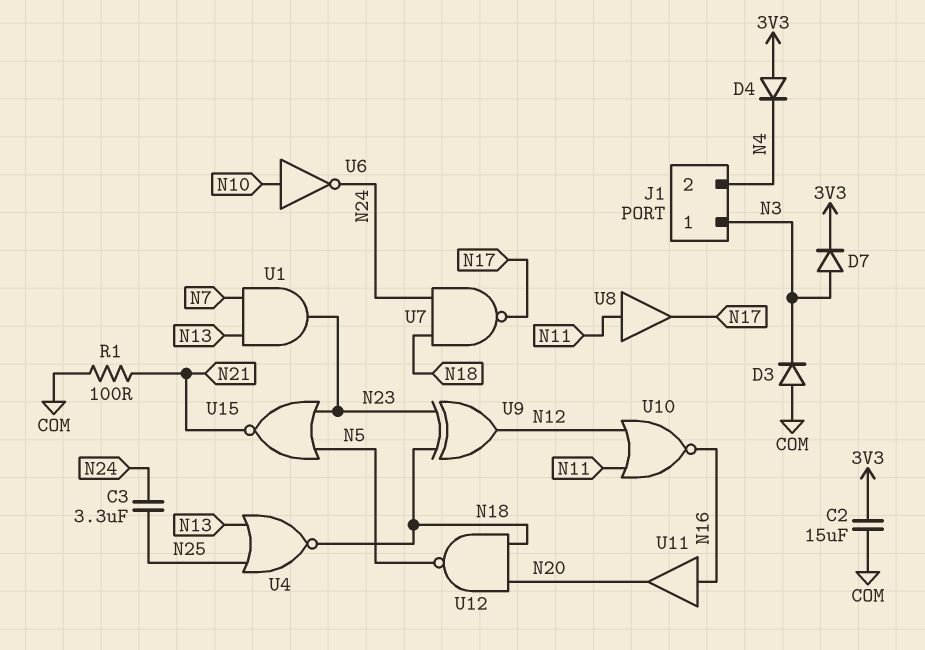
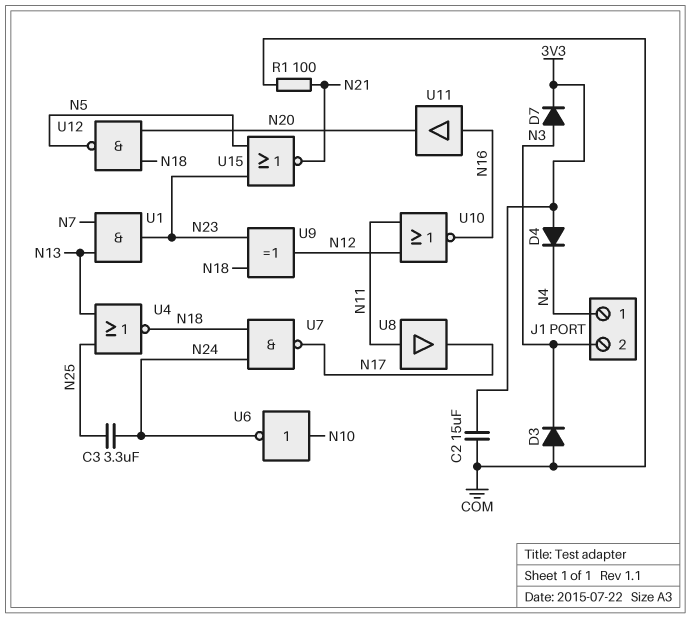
J1 pin 1: N3 -> N4
J1 pin 2: N4 -> N3

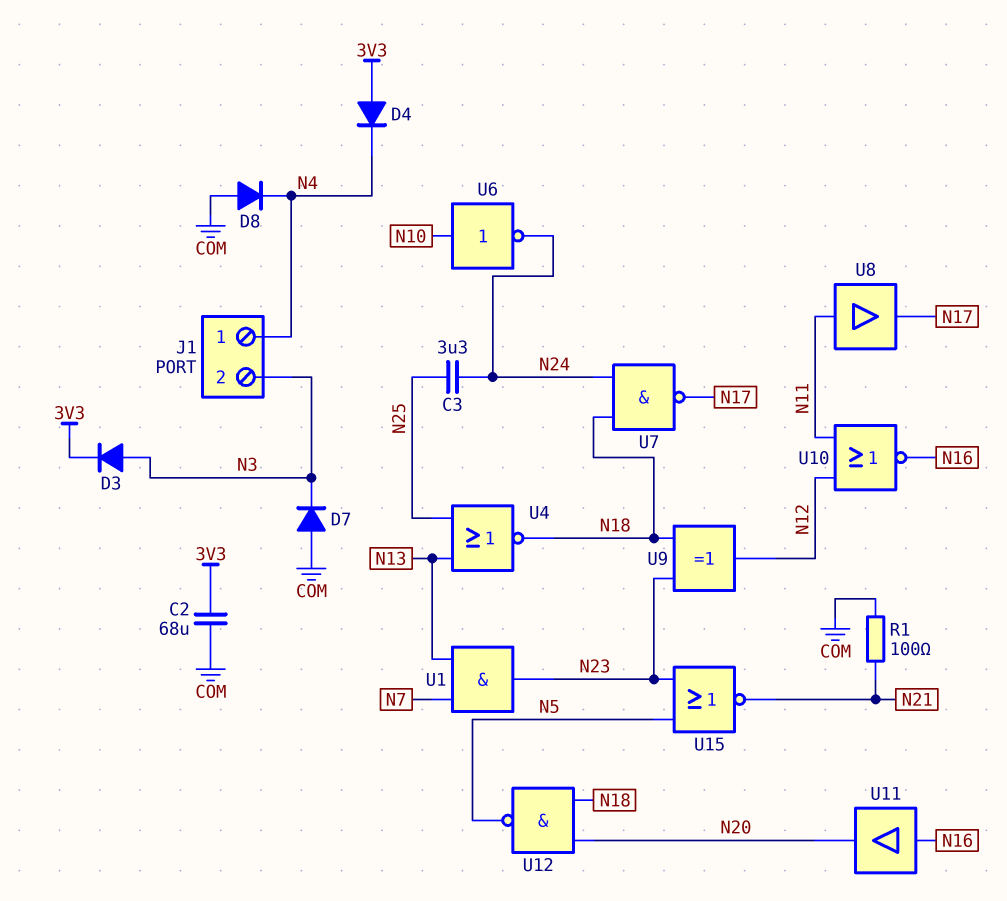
C2: 15uF (3V3, COM) -> 68uF (3V3, COM)
D3: diode (A COM, K N3) -> diode (A N3, K 3V3)
D7: diode (A N3, K 3V3) -> diode (A COM, K N3)
D8: none -> diode (A COM, K N4)

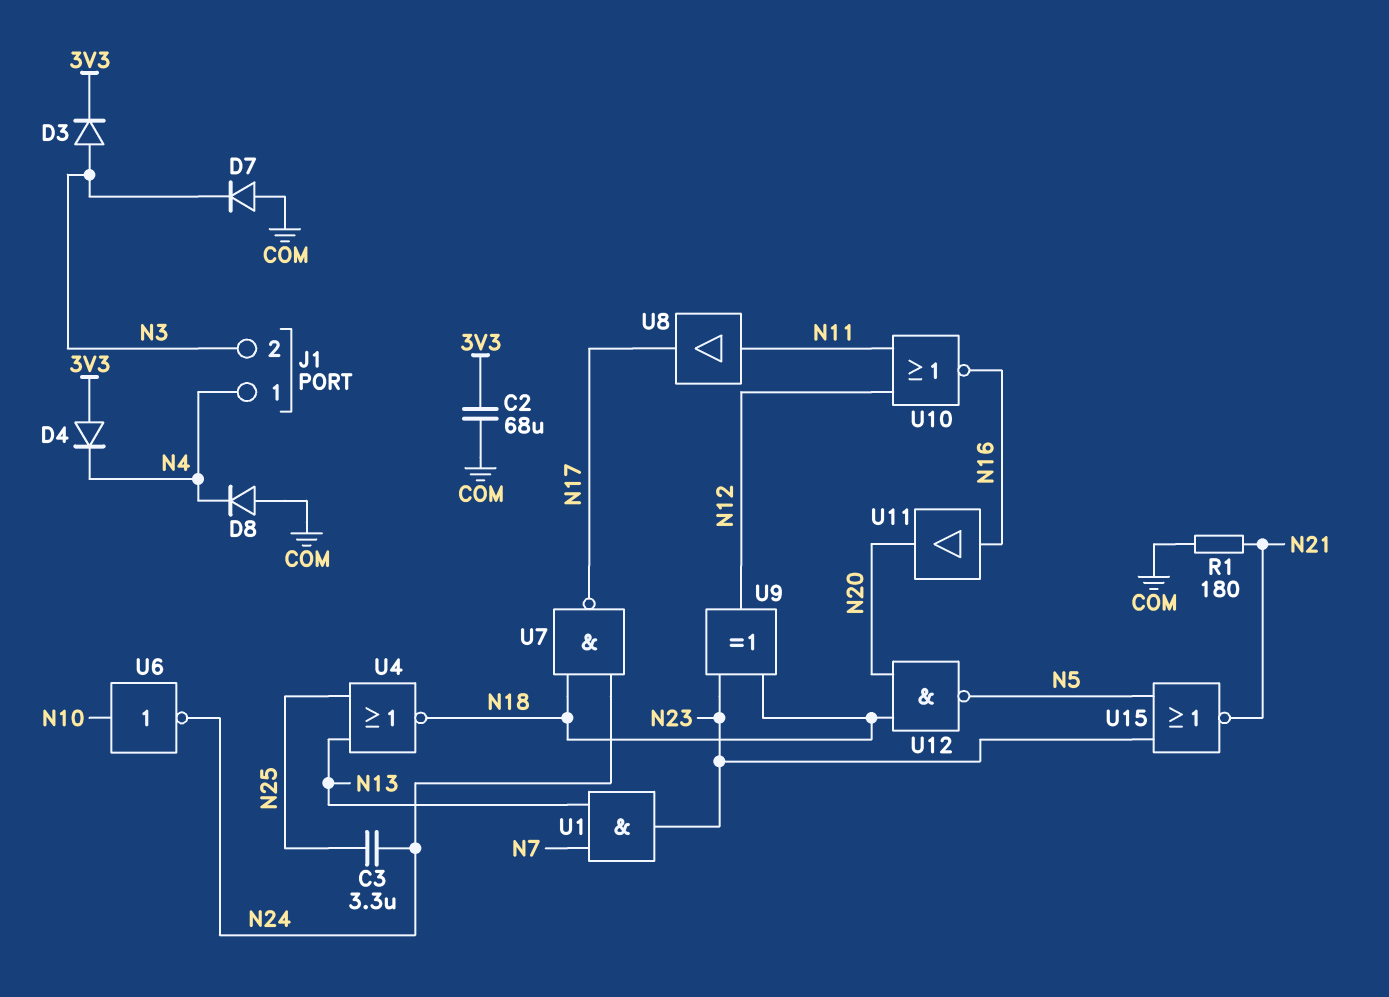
R1: 100 (COM, N21) -> 180 (COM, N21)

